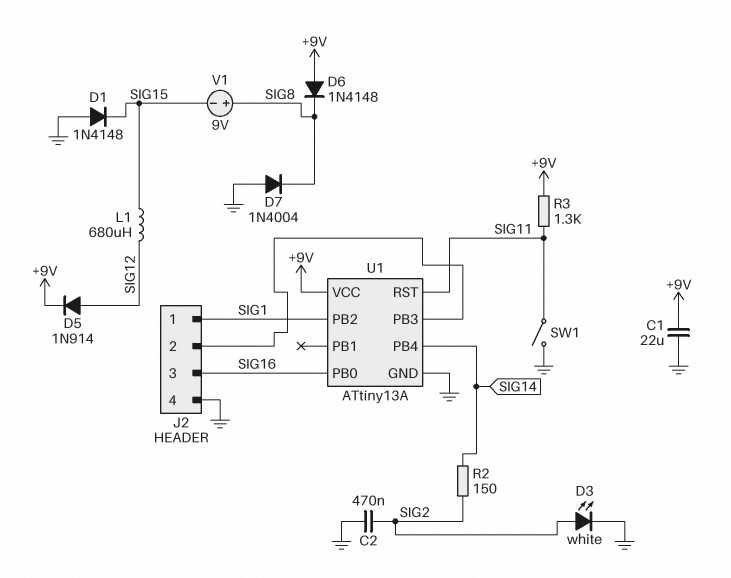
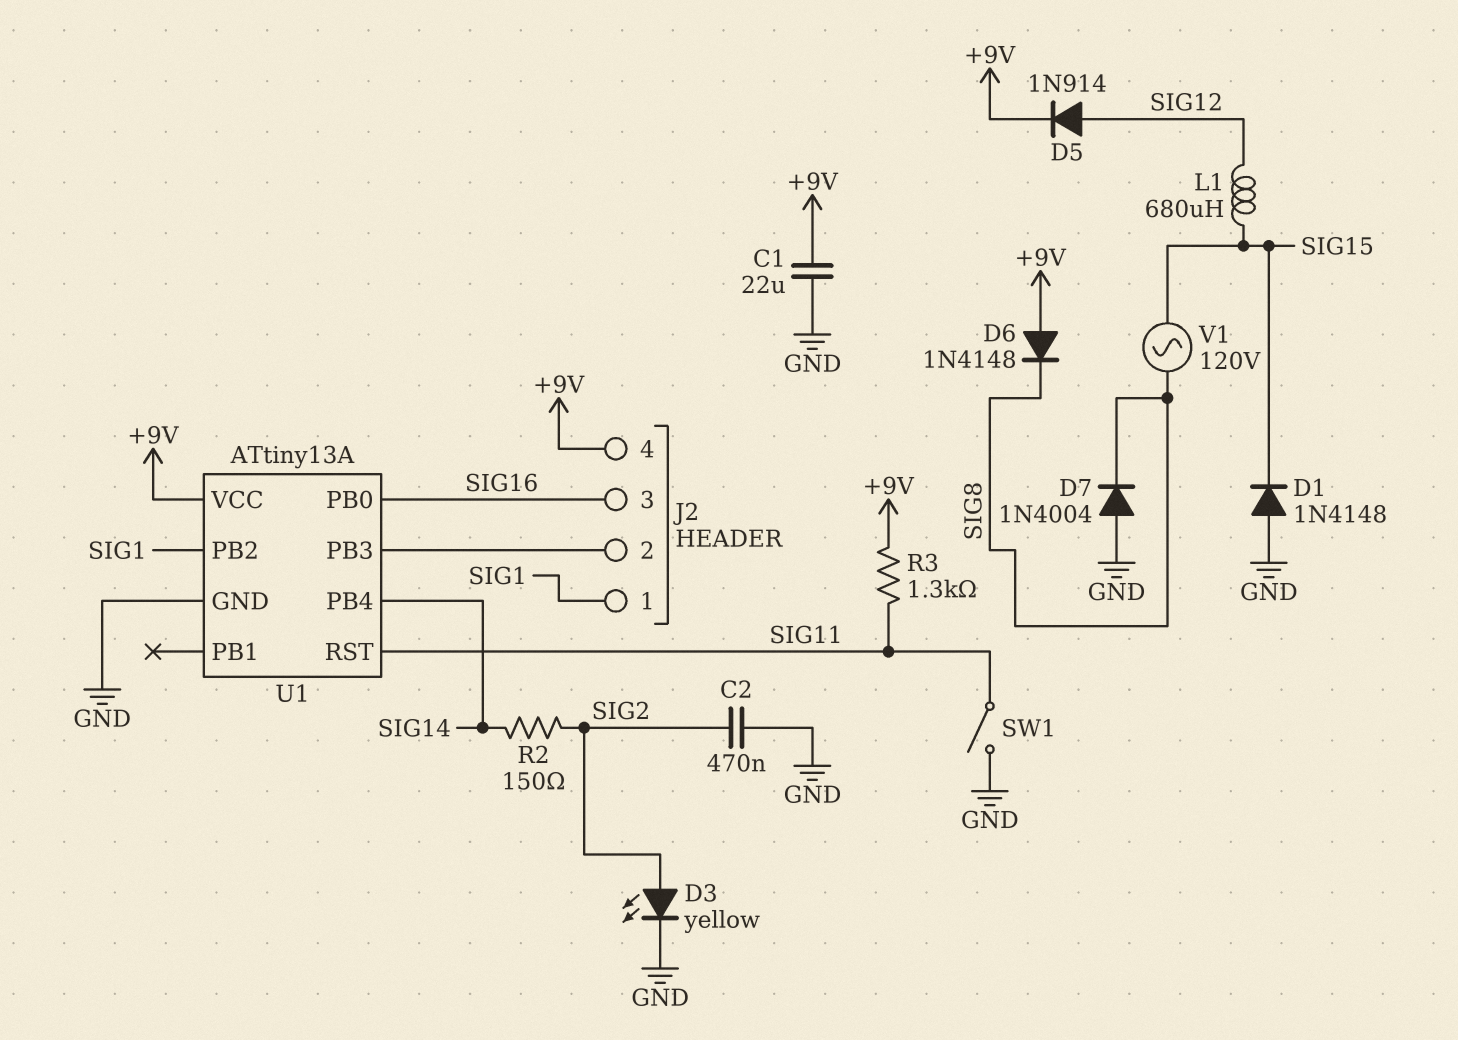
D3: LED white (A SIG2, K GND) -> LED yellow (A SIG2, K GND)
J2 pin 4: GND -> +9V
V1: 9V (plus SIG8, minus SIG15) -> AC 120V (SIG8, SIG15)

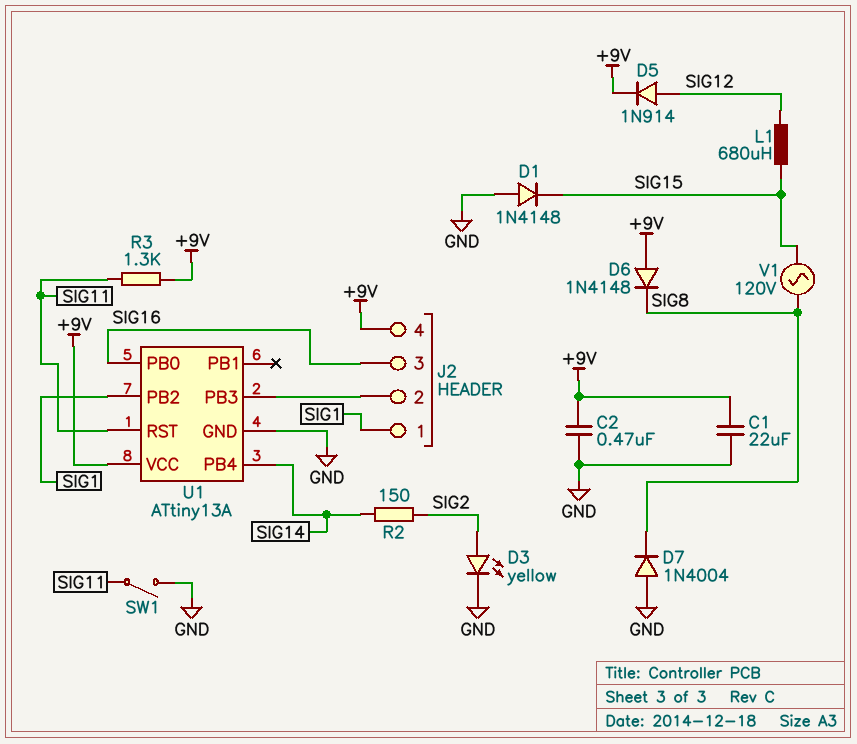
C2: 470nF (GND, SIG2) -> 470nF (+9V, GND)

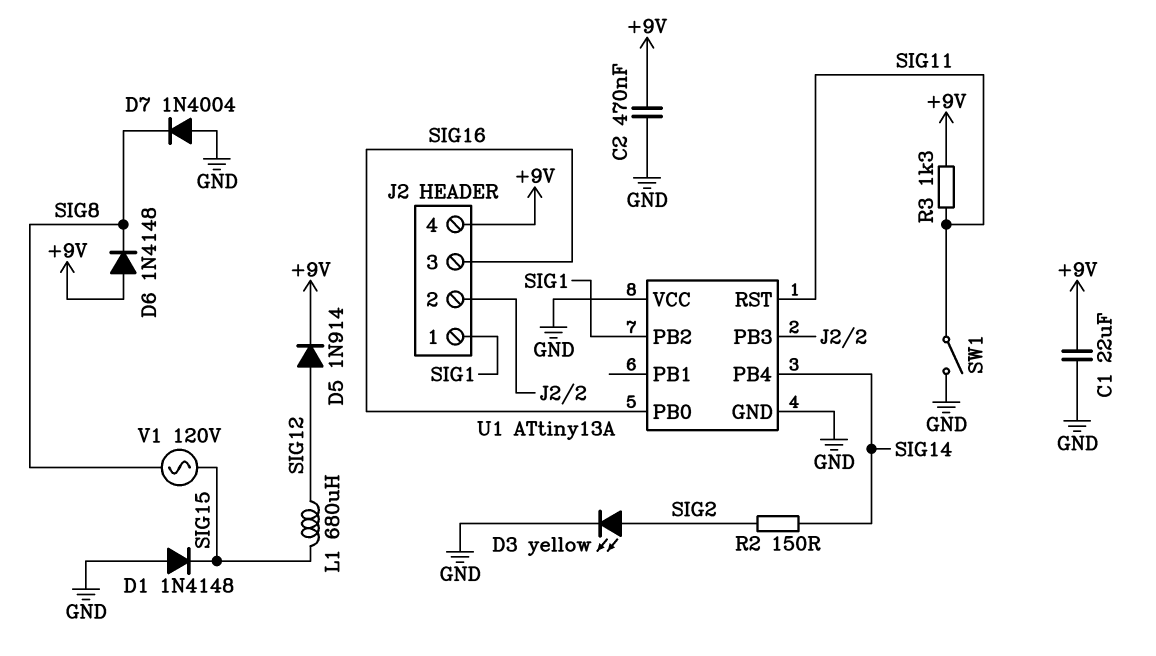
U1 pin VCC: +9V -> GND

